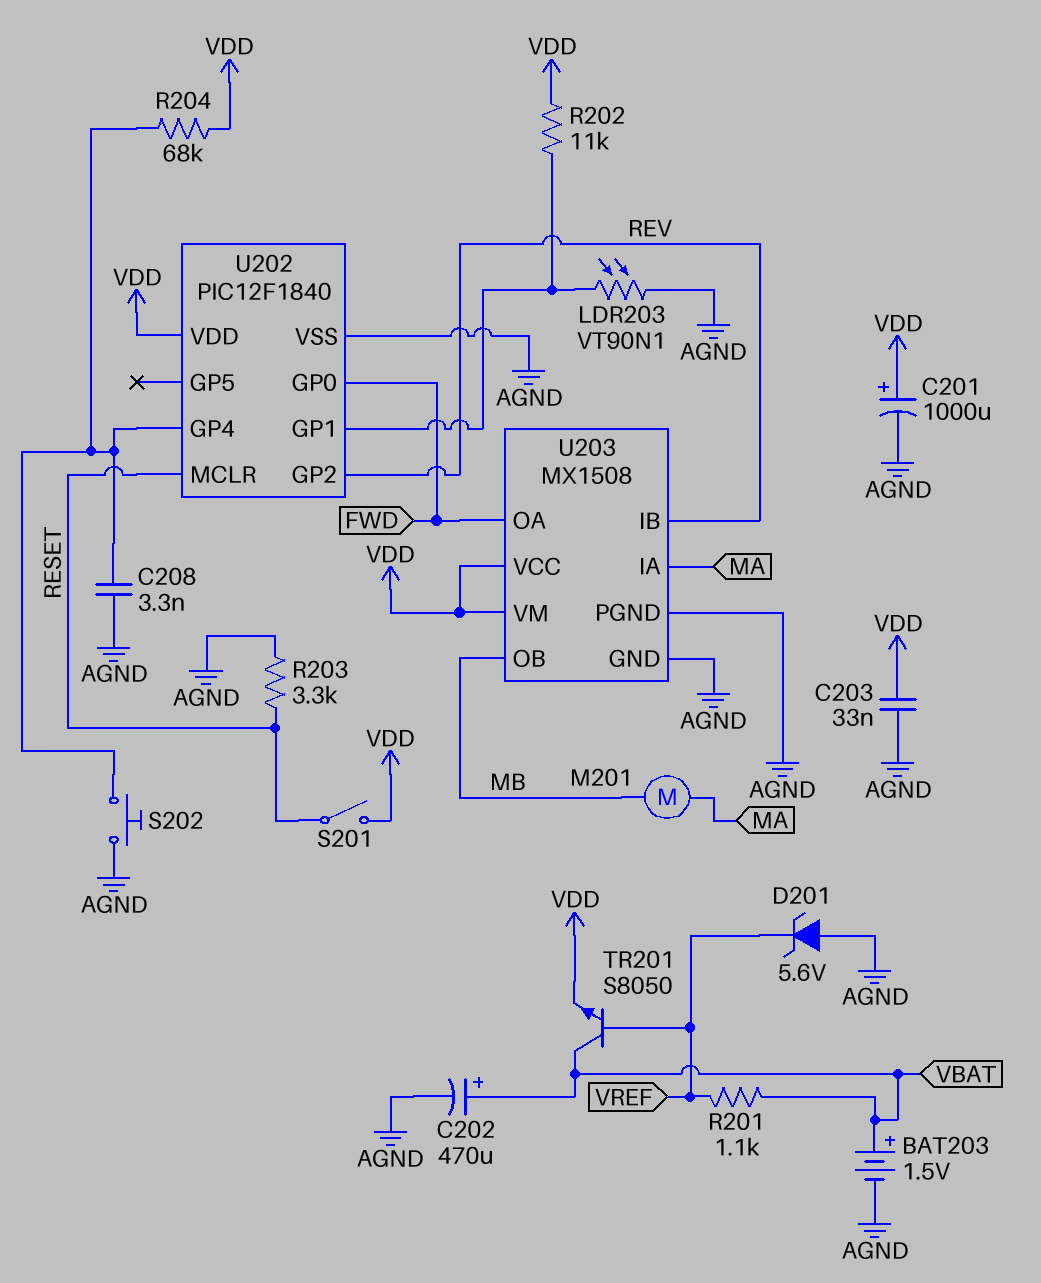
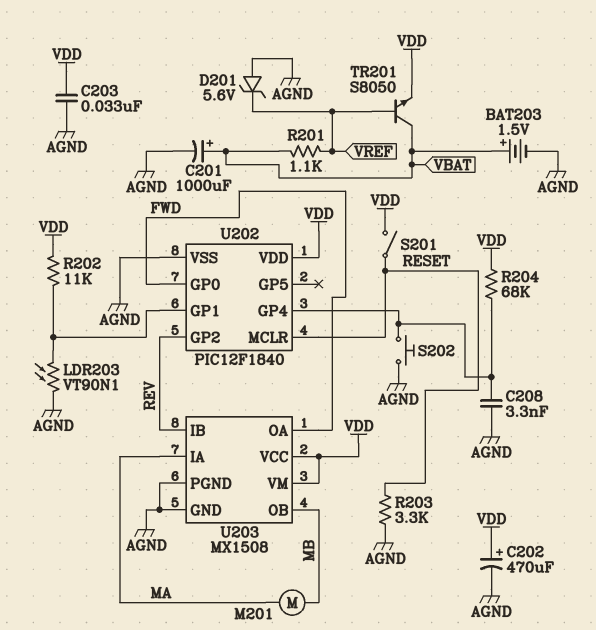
C201: 1000uF (plus VDD, minus AGND) -> 1000uF (plus VBAT, minus AGND)
C202: 470uF (plus VBAT, minus AGND) -> 470uF (plus VDD, minus AGND)

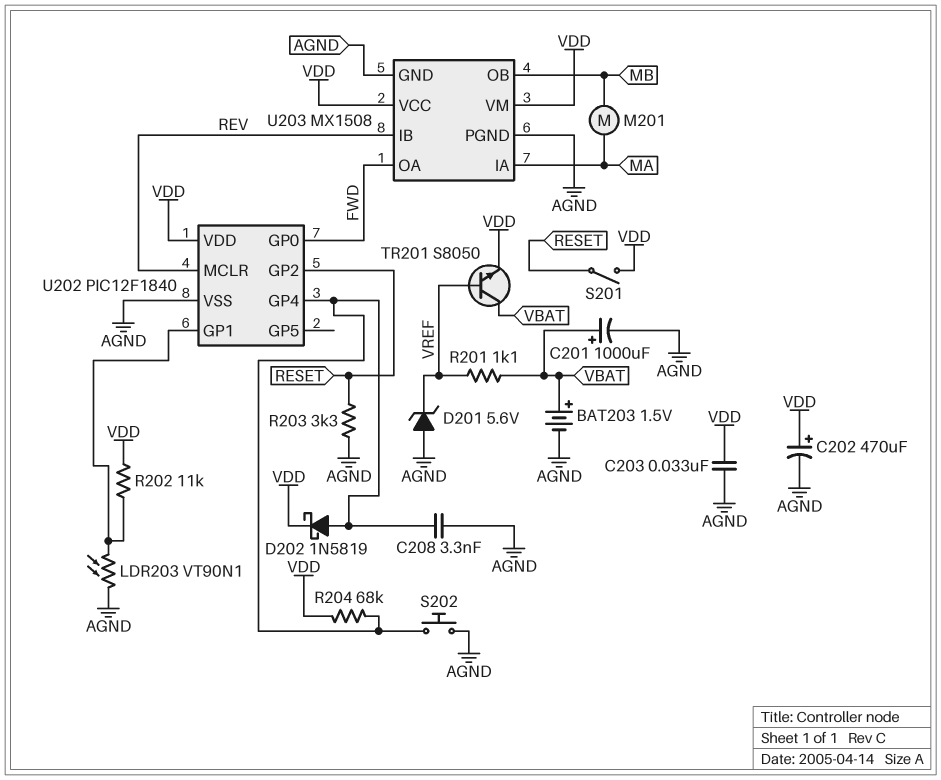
D202: none -> schottky 1N5819 (A U202/GP4, K VDD)
U202 pin GP2: REV -> RESET
U202 pin MCLR: RESET -> REV

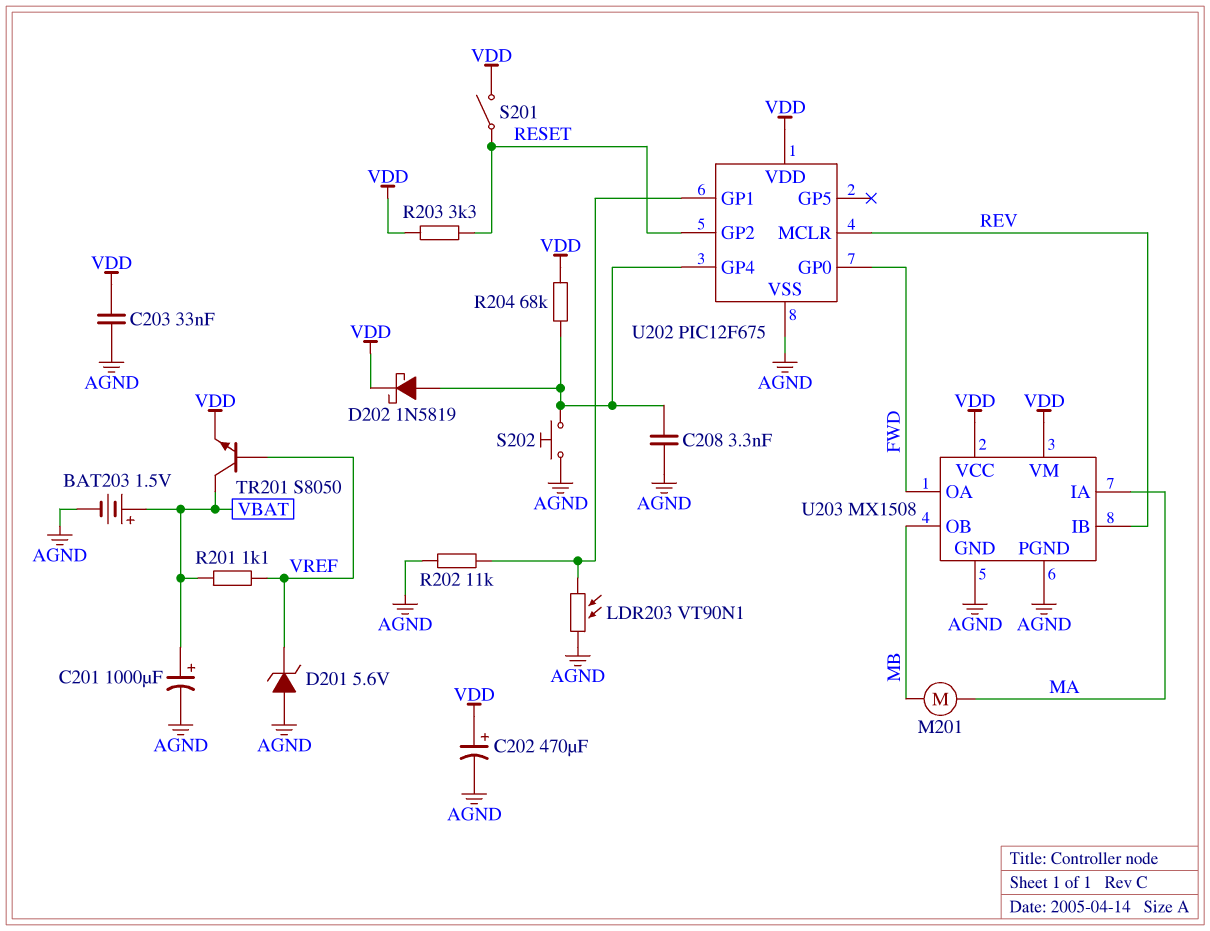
R202: 11k (U202/GP1, VDD) -> 11k (AGND, U202/GP1)
R203: 3.3k (AGND, RESET) -> 3.3k (RESET, VDD)
U202: PIC12F1840 -> PIC12F675

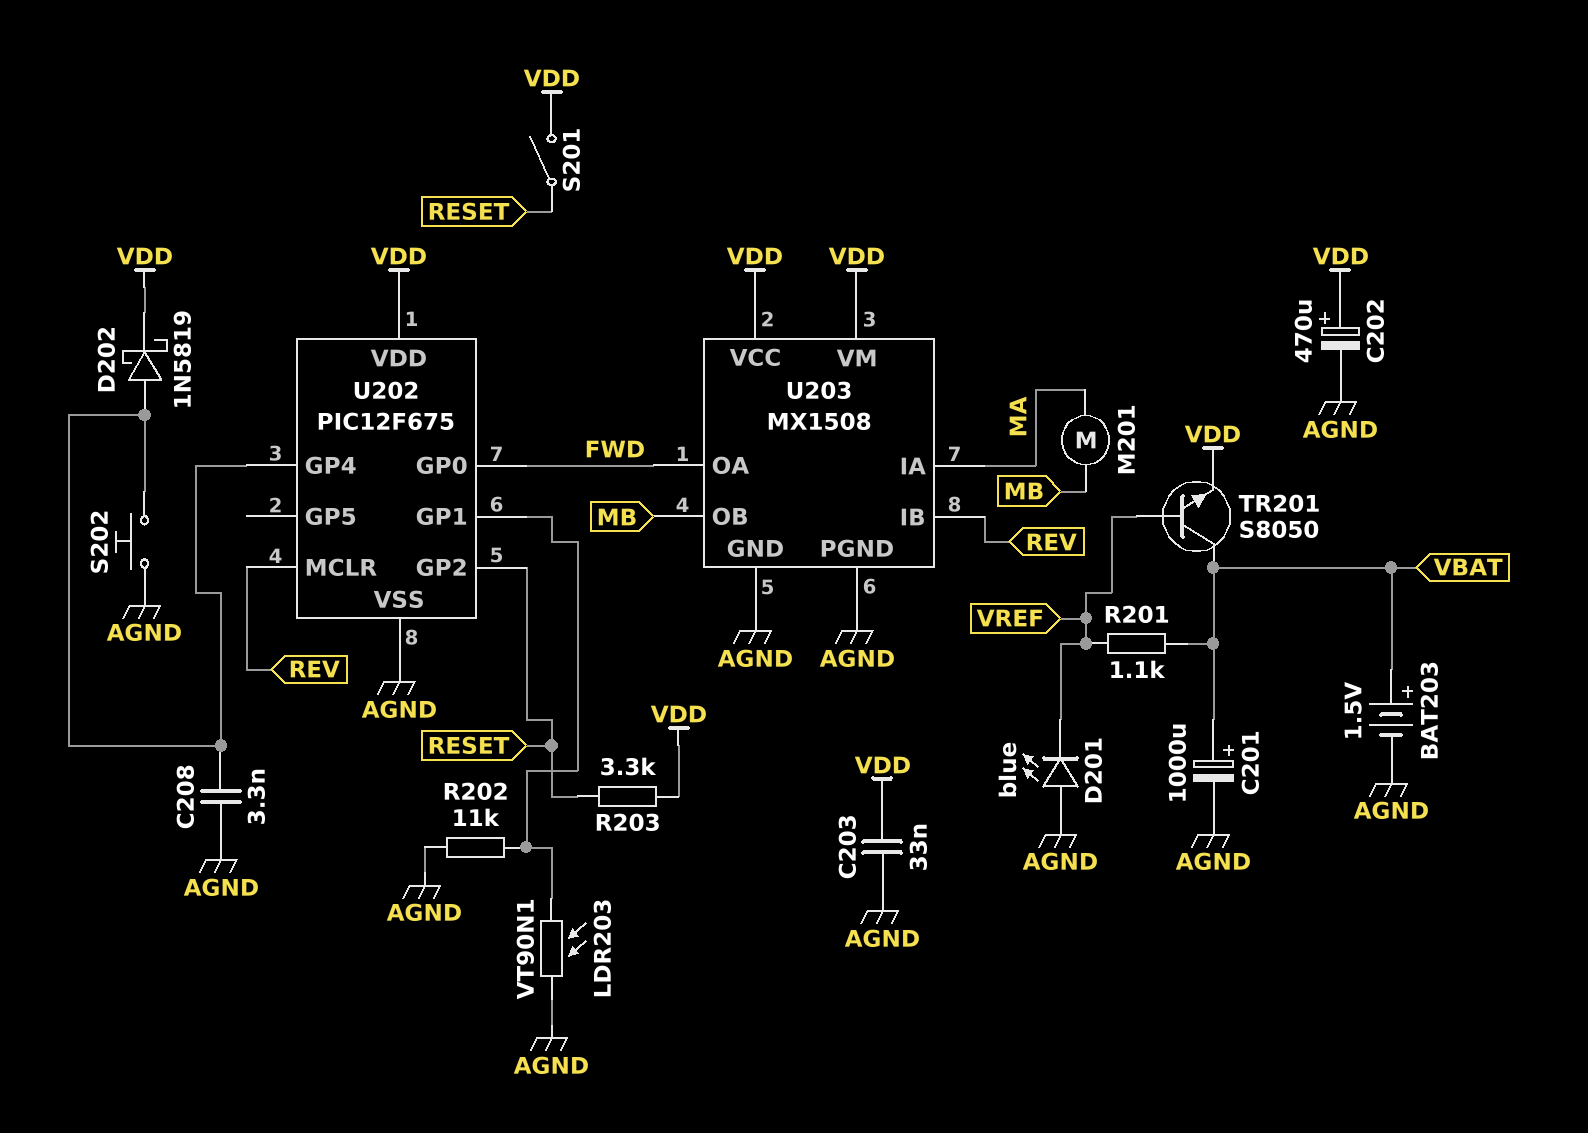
D201: zener 5.6V (A AGND, K VREF) -> LED blue (A AGND, K VREF)
R204: 68k (U202/GP4, VDD) -> none

